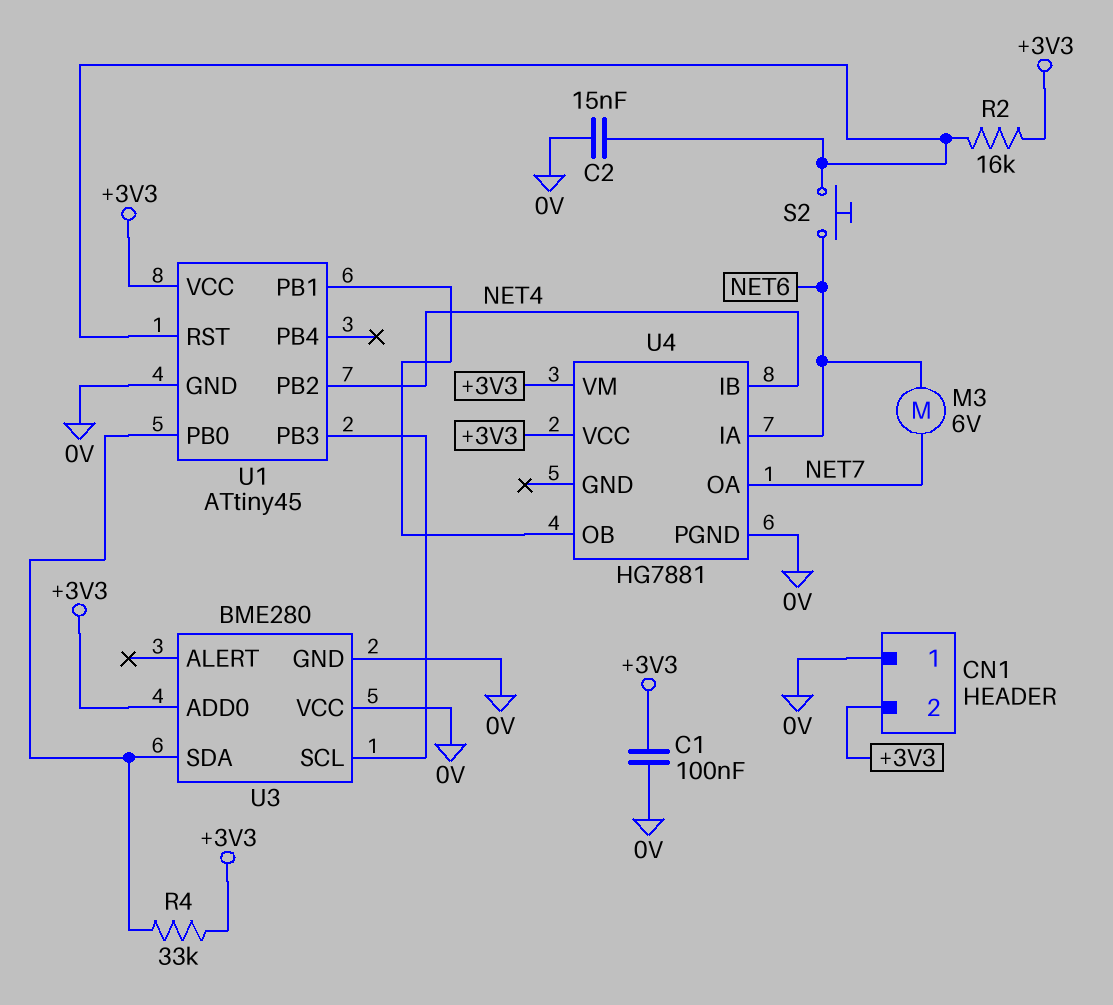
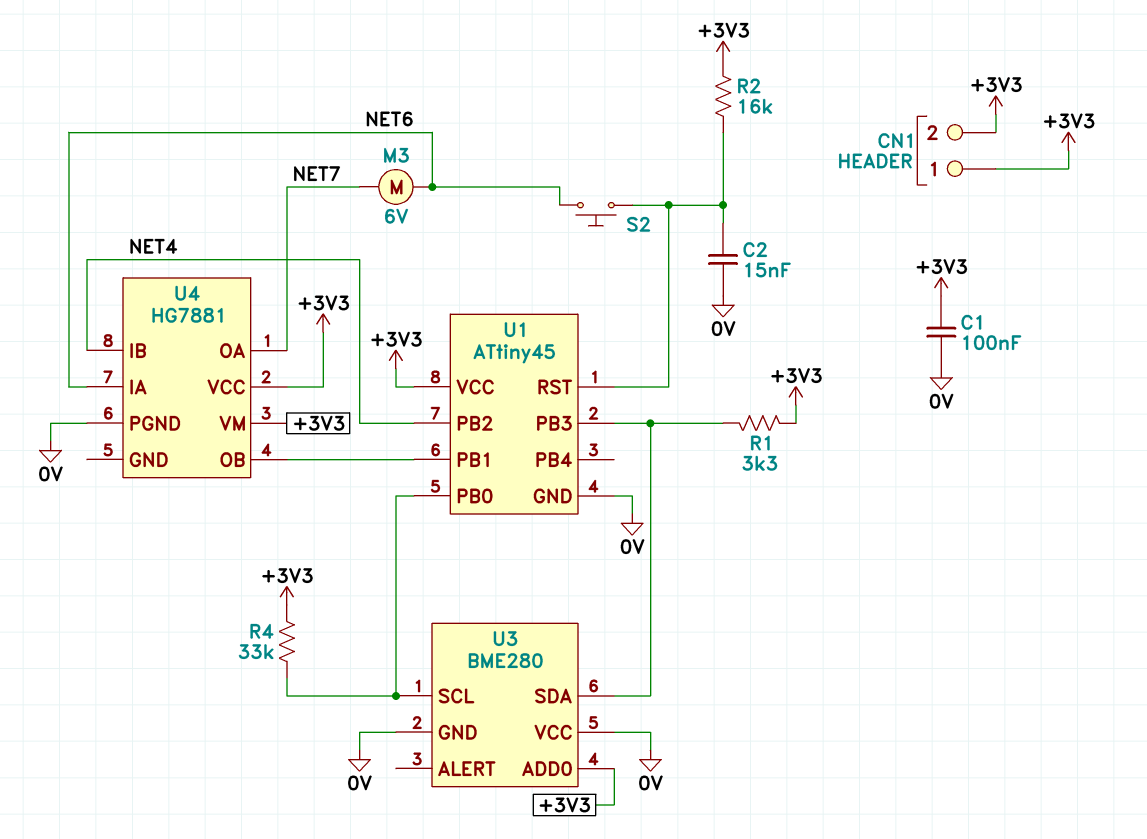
CN1 pin 1: 0V -> +3V3
R1: none -> 3.3k (+3V3, U1/PB3)
U3 pin SCL: U1/PB3 -> U1/PB0
U3 pin SDA: U1/PB0 -> U1/PB3

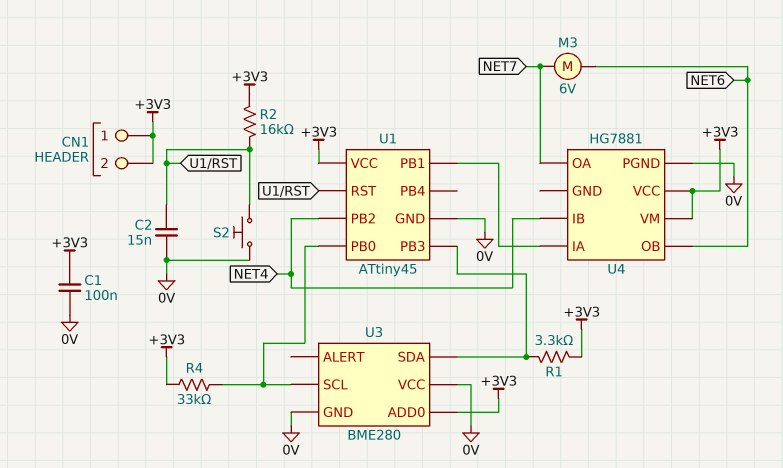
S2: button (NET6, U1/RST) -> button (0V, U1/RST)
U4 pin IA: NET6 -> U1/PB1
U4 pin OB: U1/PB1 -> NET6

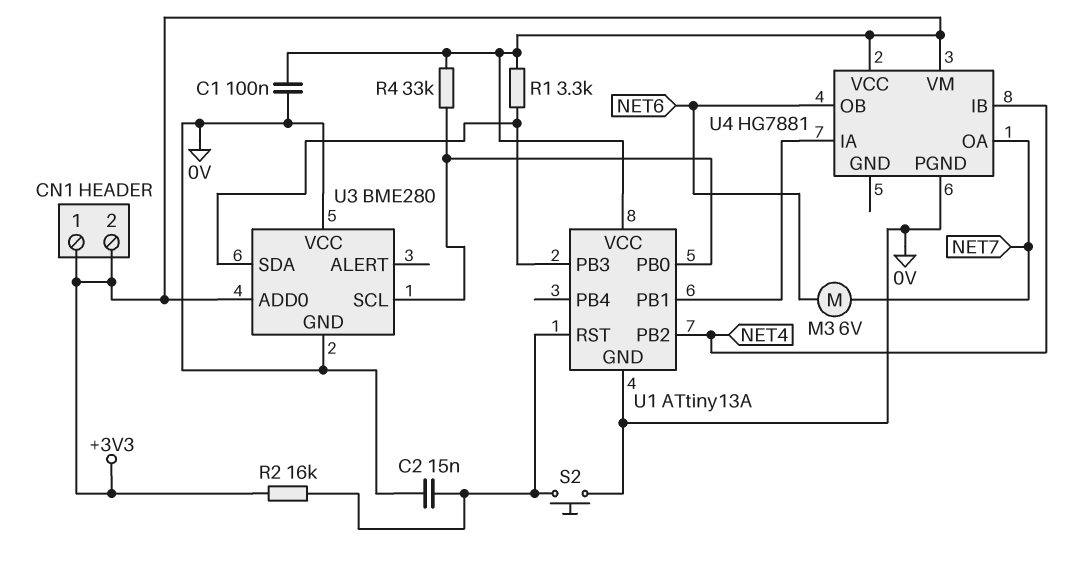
U1: ATtiny45 -> ATtiny13A

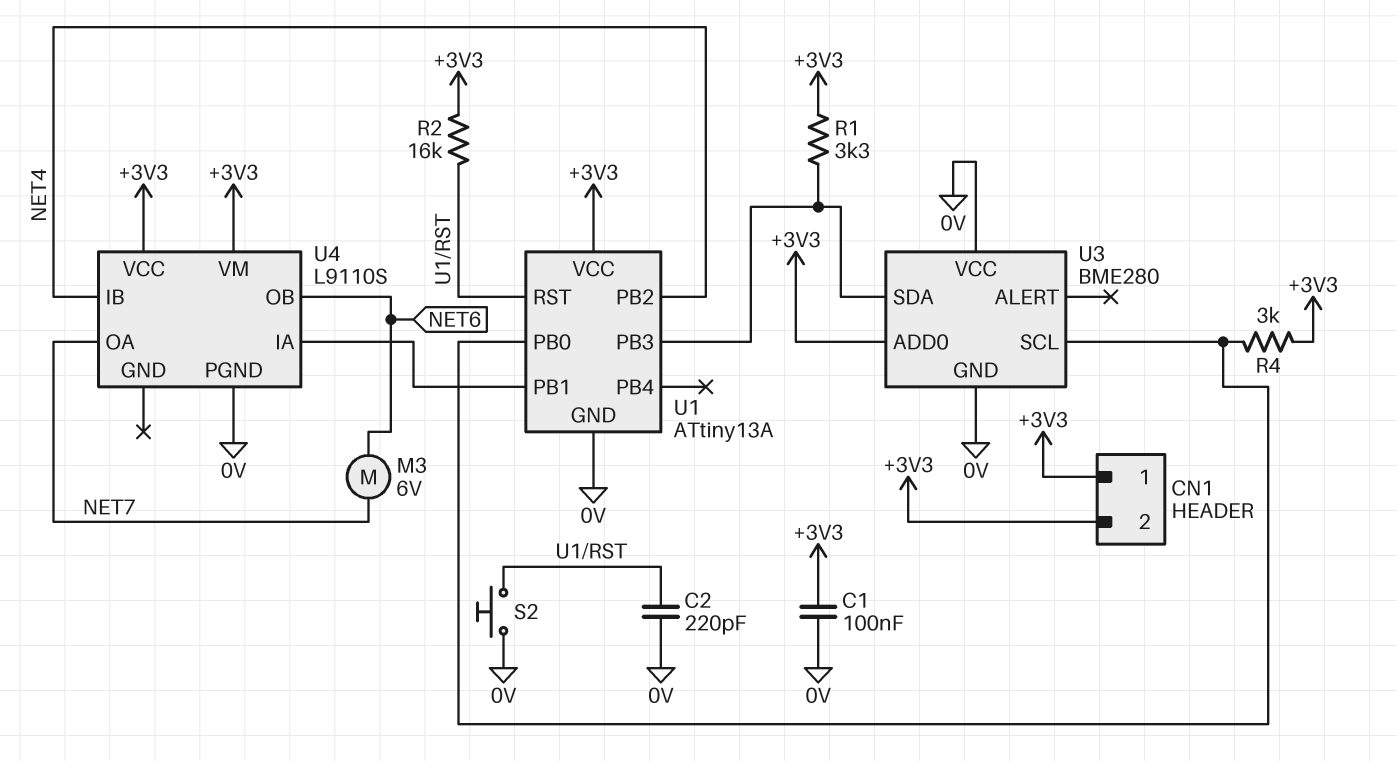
C2: 15nF (0V, U1/RST) -> 220pF (0V, U1/RST)
R4: 33k (+3V3, U1/PB0) -> 3k (+3V3, U1/PB0)
U4: HG7881 -> L9110S

